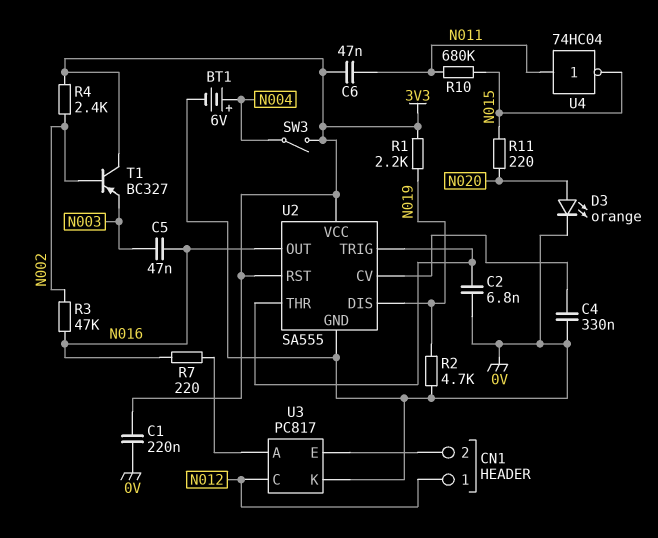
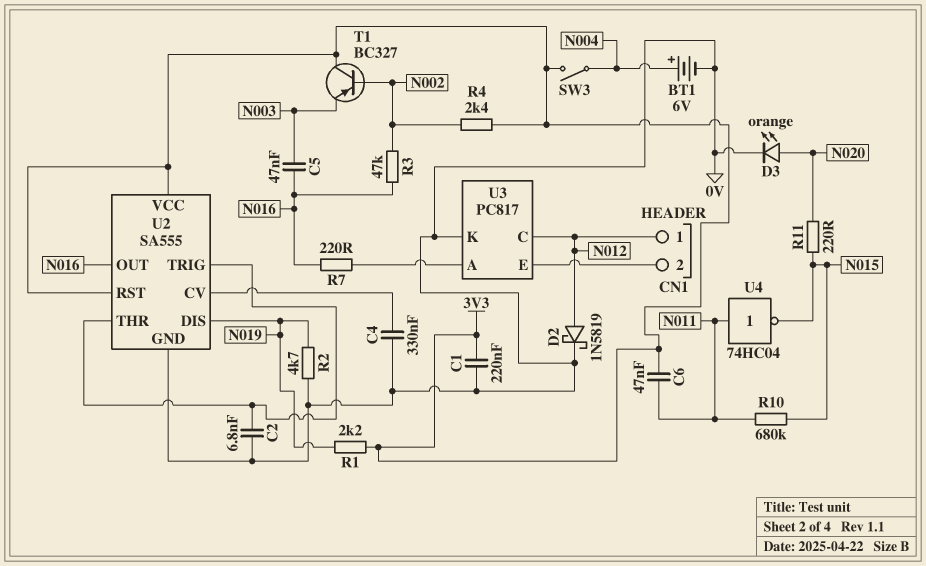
D2: none -> schottky 1N5819 (A N012, K 0V)

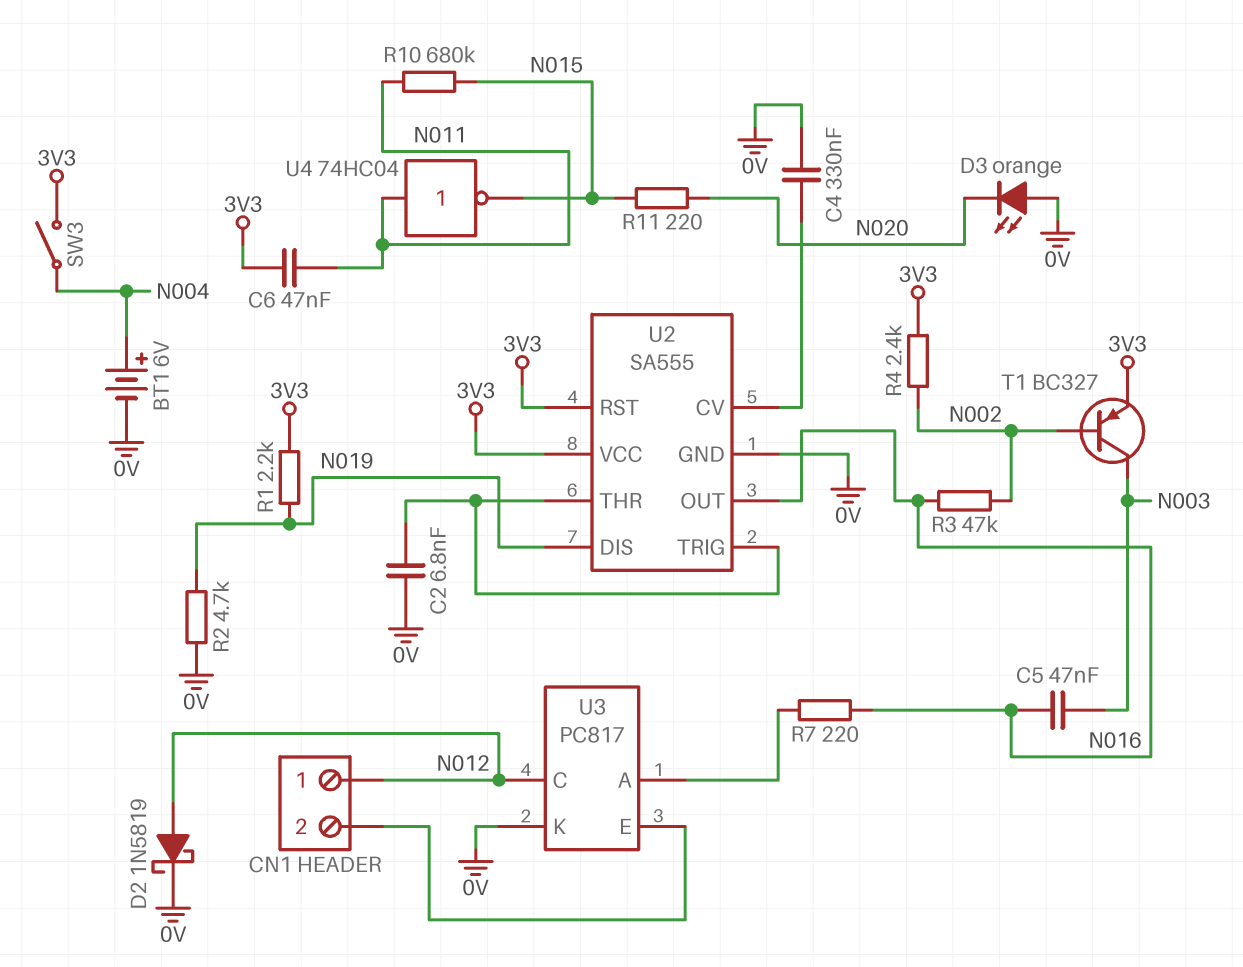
C1: 220nF (0V, 3V3) -> none
D3: LED orange (A N020, K 0V) -> LED orange (A 0V, K N020)
T1: PNP BC327 (B N002, C 3V3, E N003) -> PNP BC327 (B N002, C N003, E 3V3)

